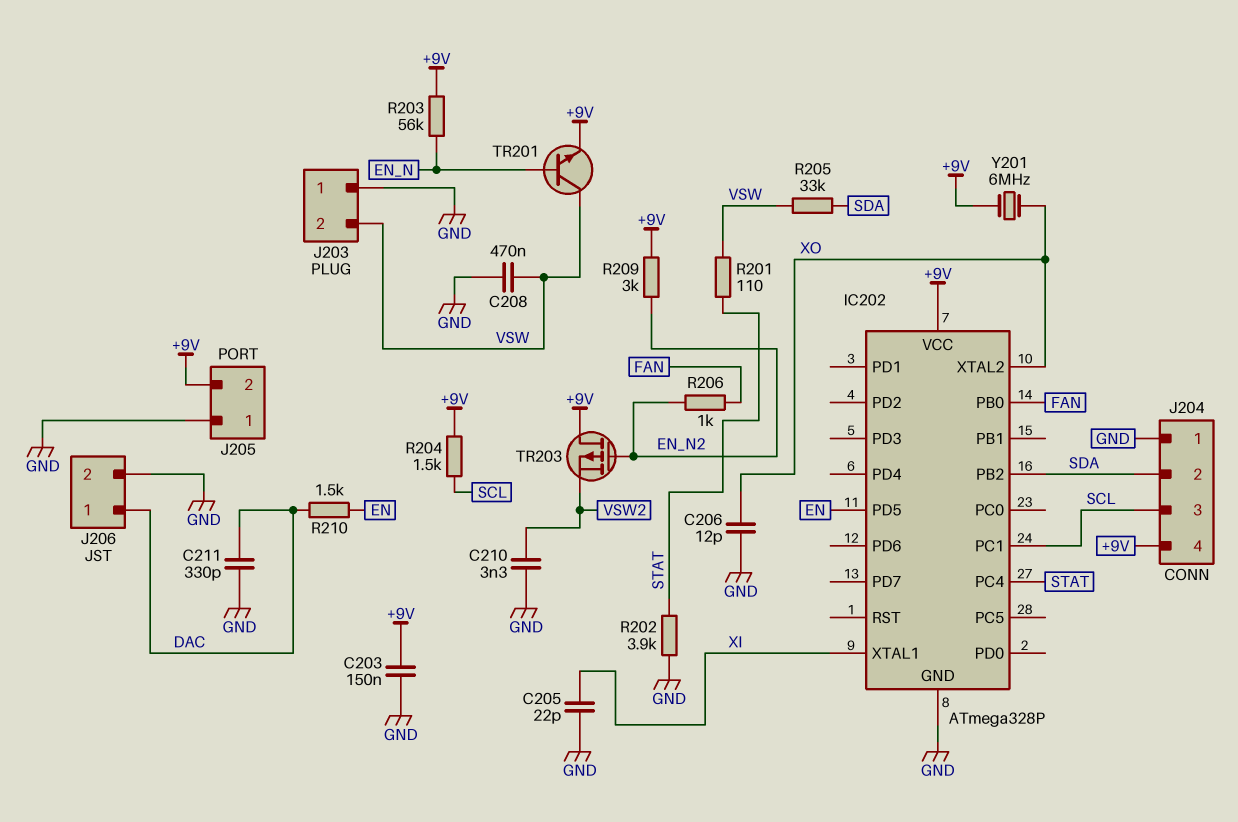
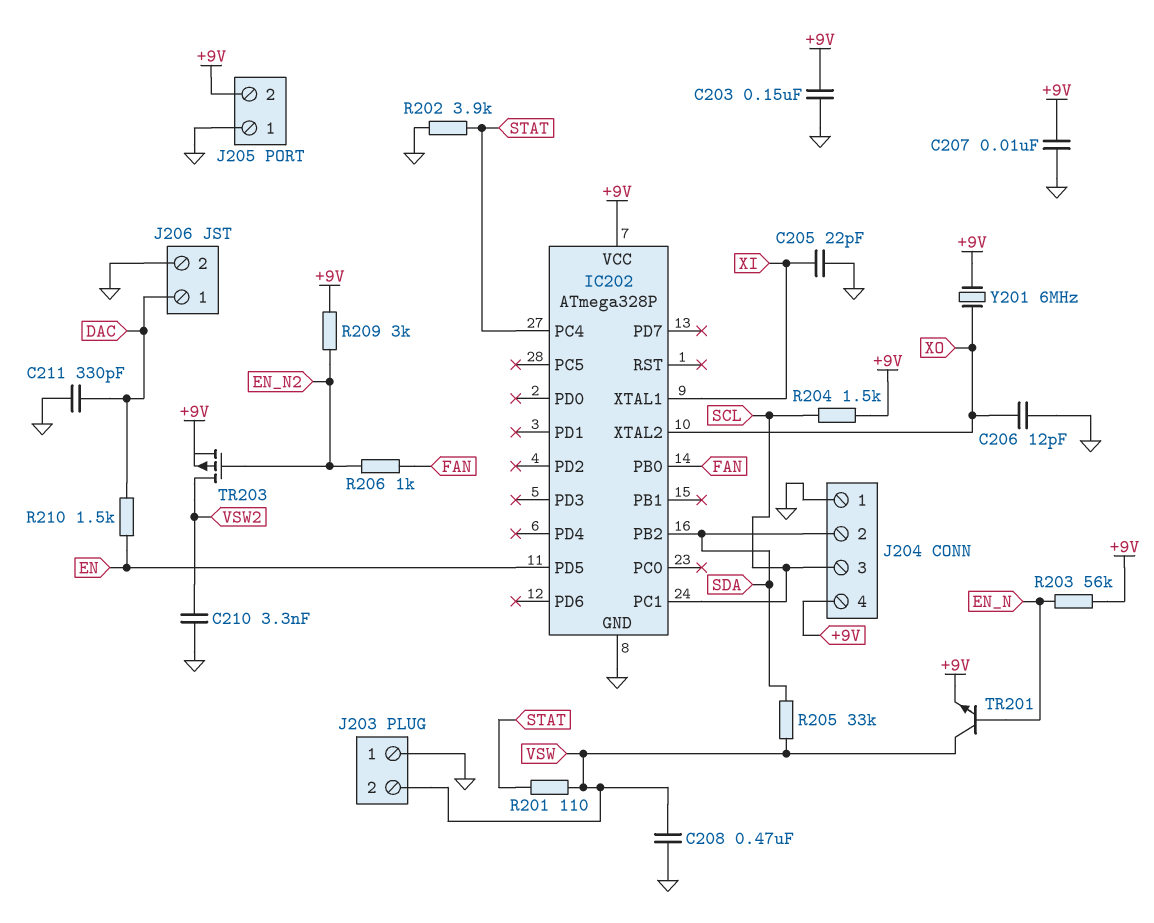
C207: none -> 10nF (+9V, GND)
TR203: PMOS (G EN_N2, D +9V, S VSW2) -> PMOS (G EN_N2, D VSW2, S +9V)

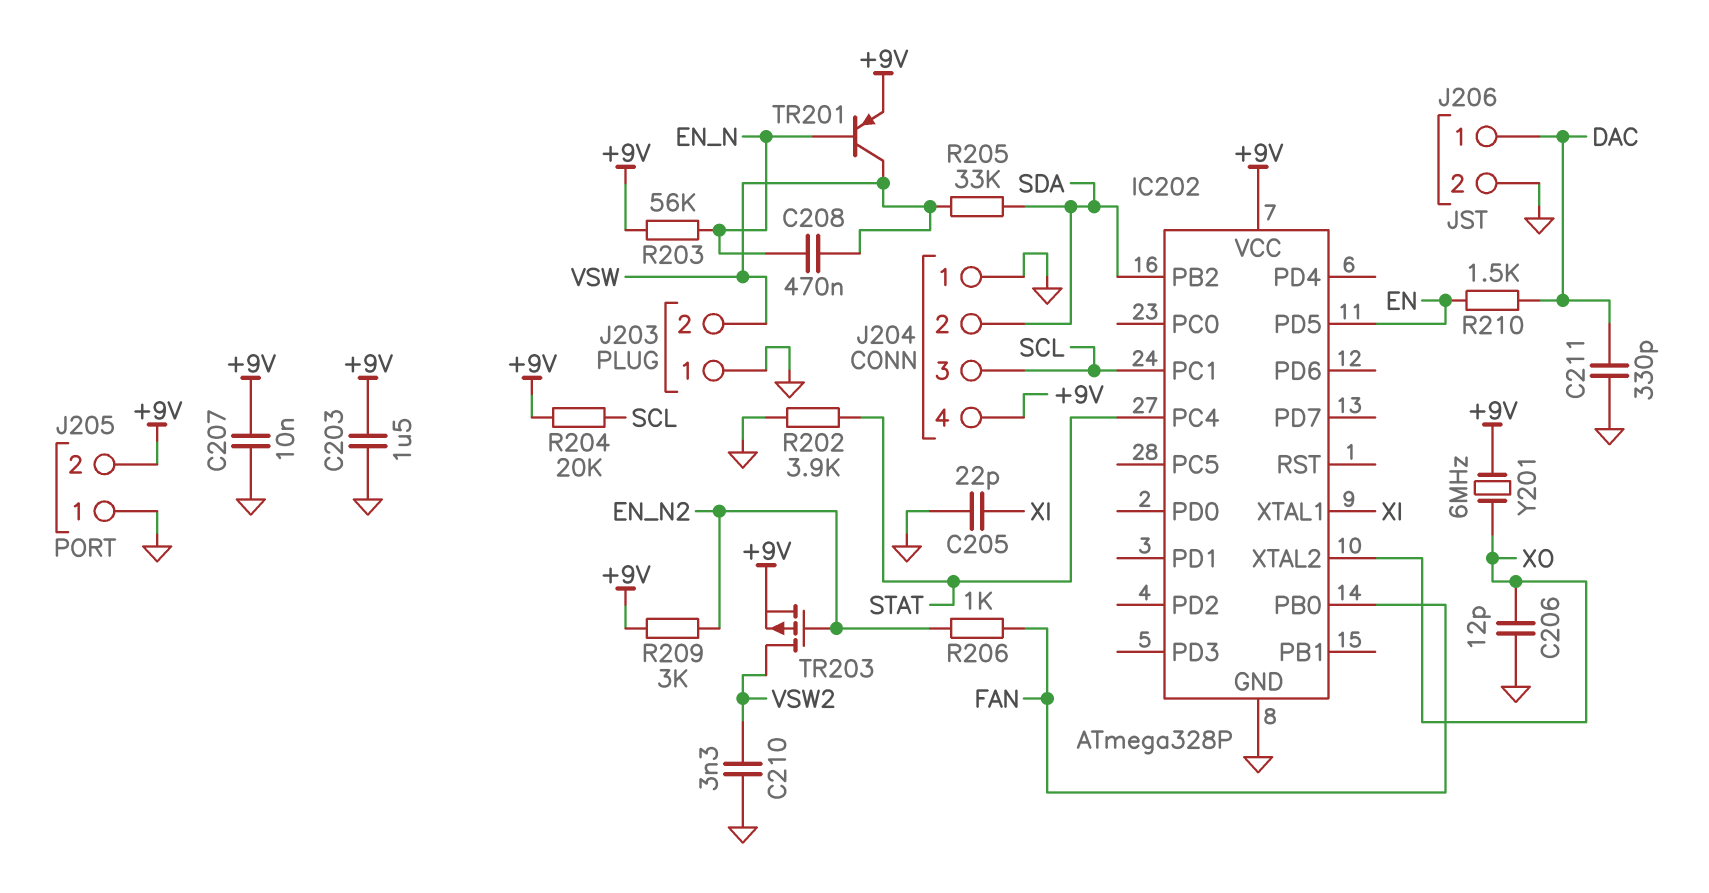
C203: 150nF (+9V, GND) -> 1.5uF (+9V, GND)
C208: 470nF (GND, VSW) -> 470nF (EN_N, VSW)
R201: 110 (STAT, VSW) -> none
R204: 1.5k (+9V, SCL) -> 20k (+9V, SCL)
TR201: NPN (B EN_N, C VSW, E +9V) -> PNP (B EN_N, C VSW, E +9V)

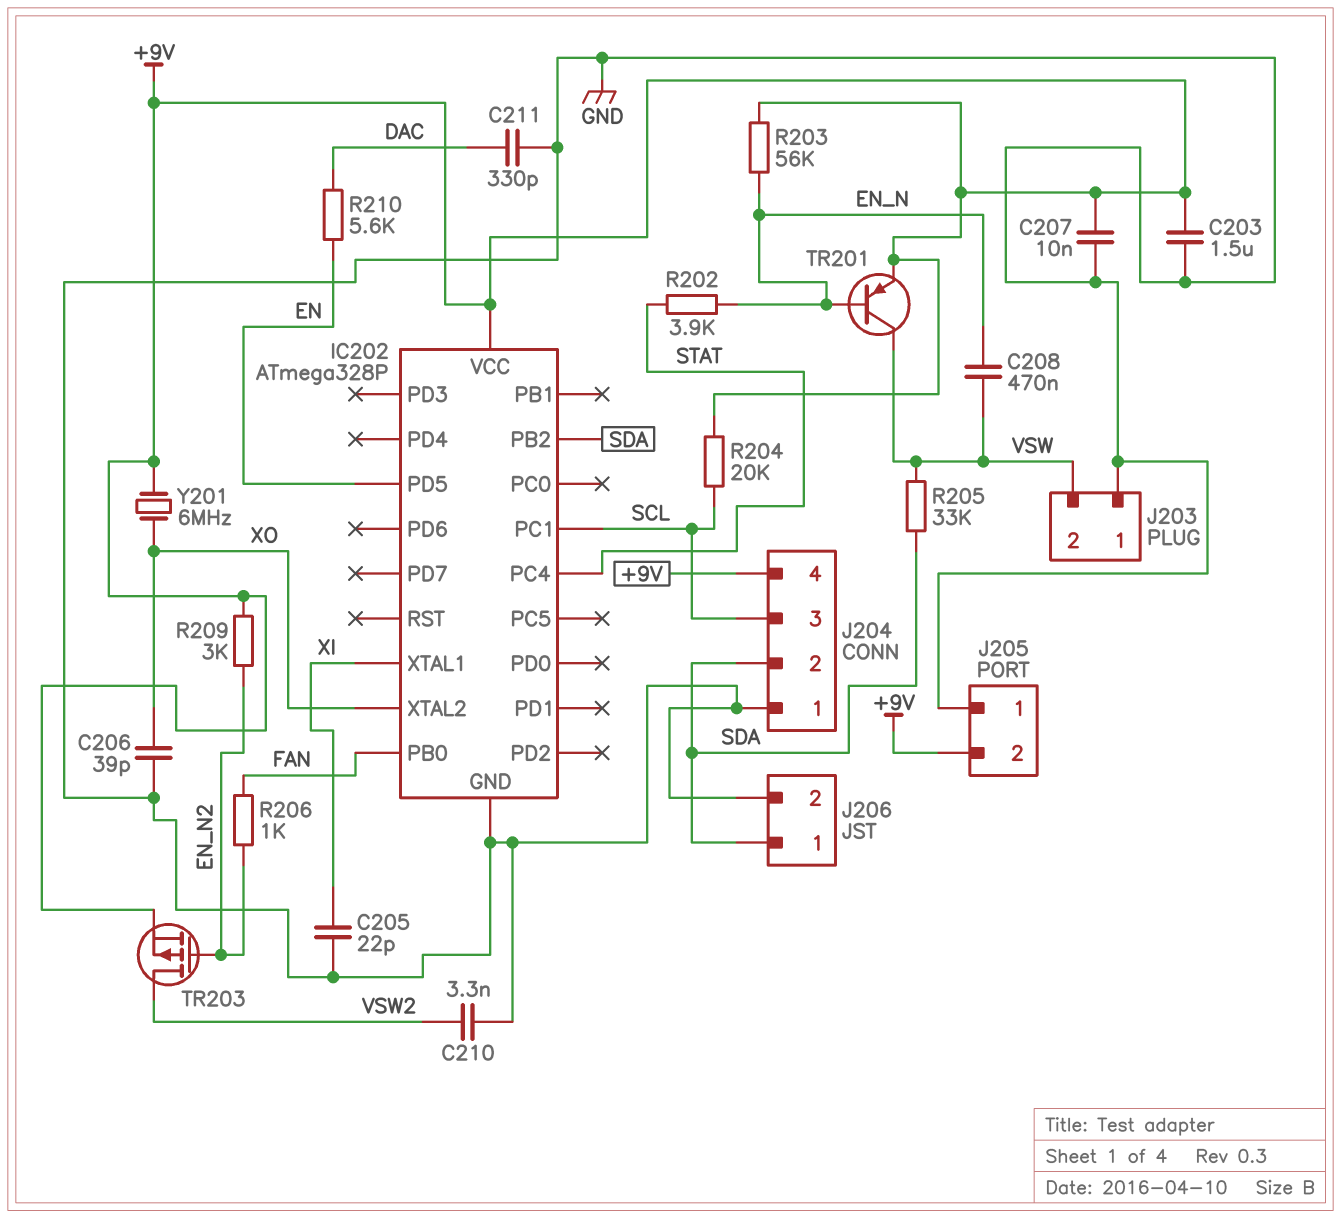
C206: 12pF (GND, XO) -> 39pF (GND, XO)
J206 pin 1: DAC -> SDA
R202: 3.9k (GND, STAT) -> 3.9k (EN_N, STAT)
R210: 1.5k (DAC, EN) -> 5.6k (DAC, EN)

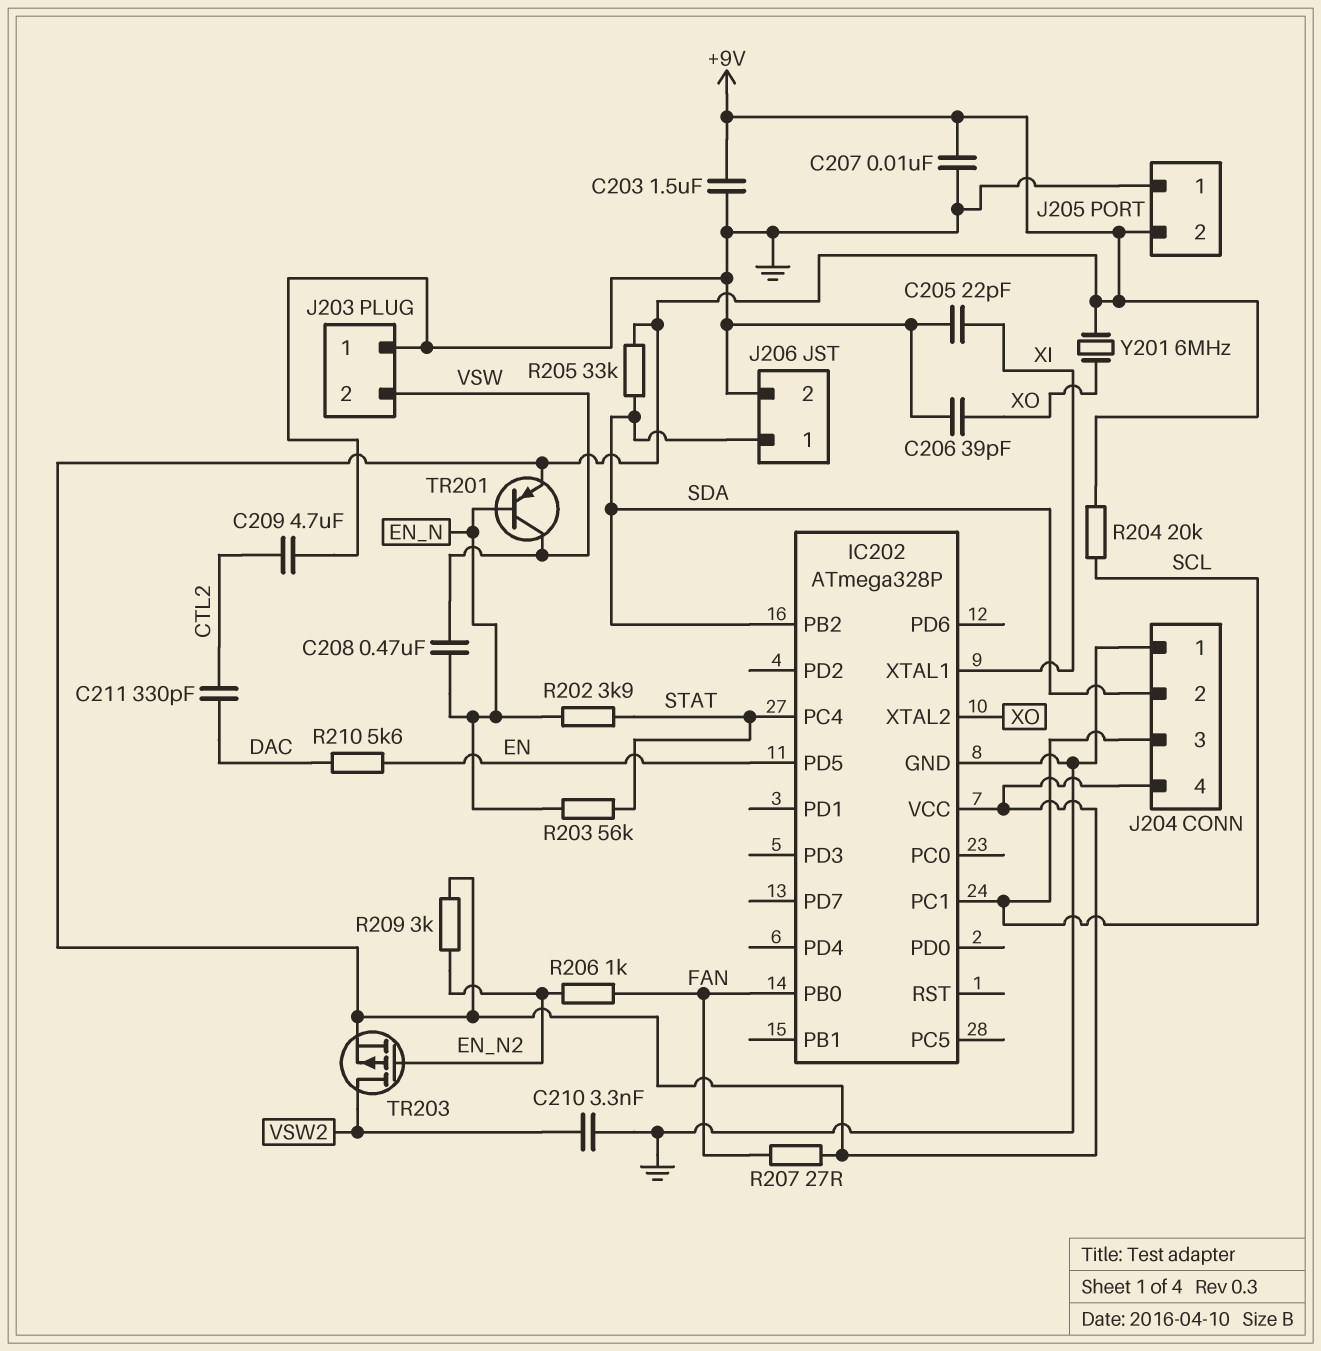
C209: none -> 4.7uF (CTL2, GND)
C211: 330pF (DAC, GND) -> 330pF (CTL2, DAC)
R203: 56k (+9V, EN_N) -> 56k (EN_N, STAT)
R205: 33k (SDA, VSW) -> 33k (+9V, SDA)
R207: none -> 27 (+9V, FAN)

